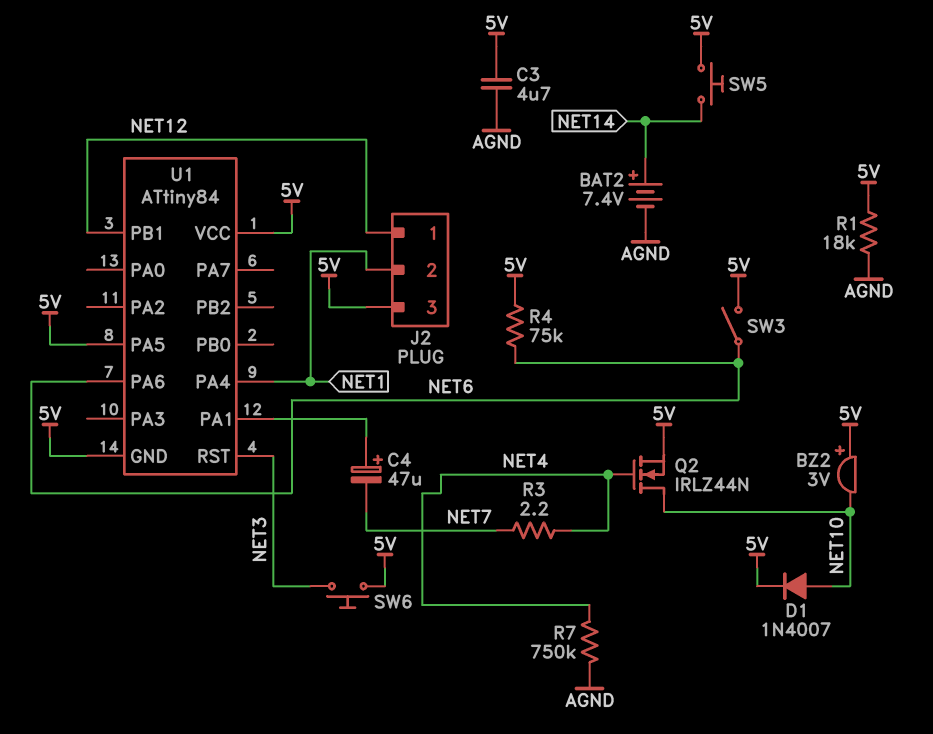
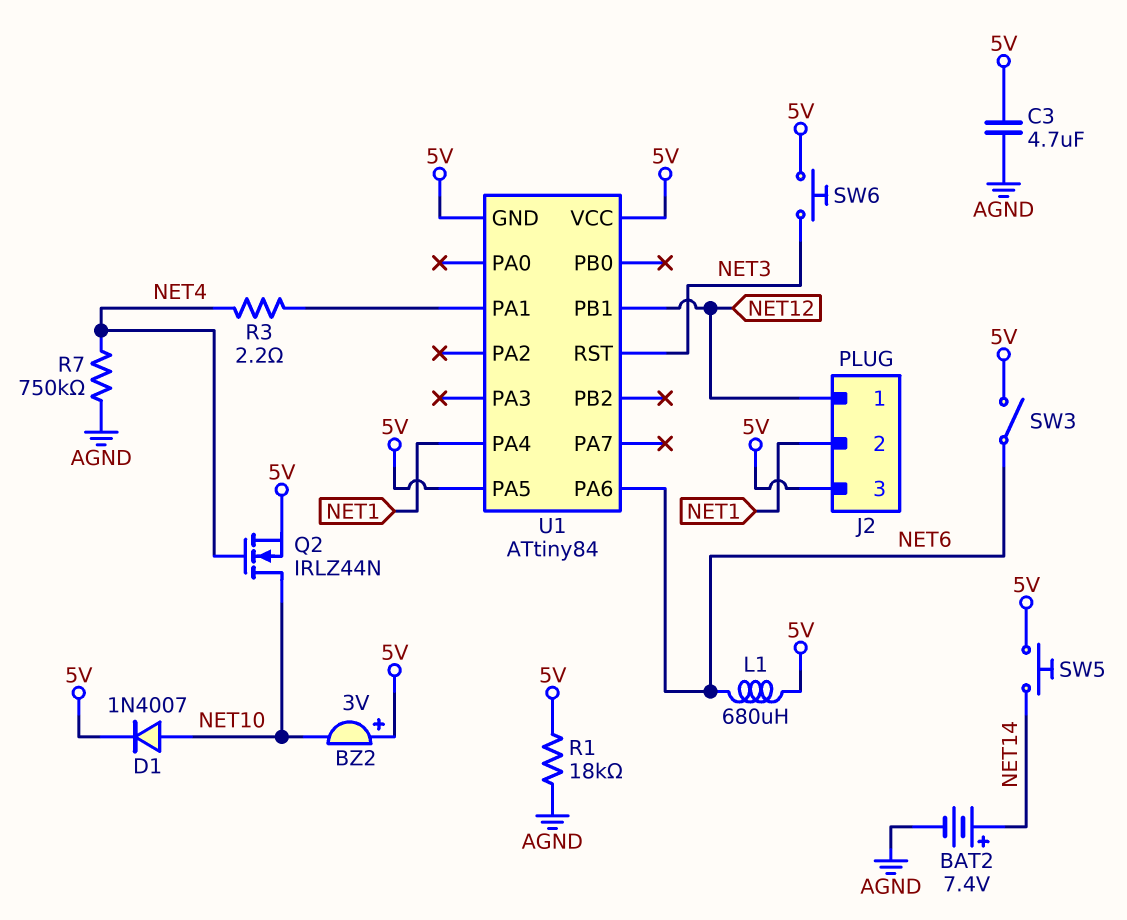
C4: 47uF (plus U1/PA1, minus NET7) -> none
L1: none -> 680uH (5V, NET6)
R3: 2.2 (NET4, NET7) -> 2.2 (NET4, U1/PA1)
R4: 75k (5V, NET6) -> none

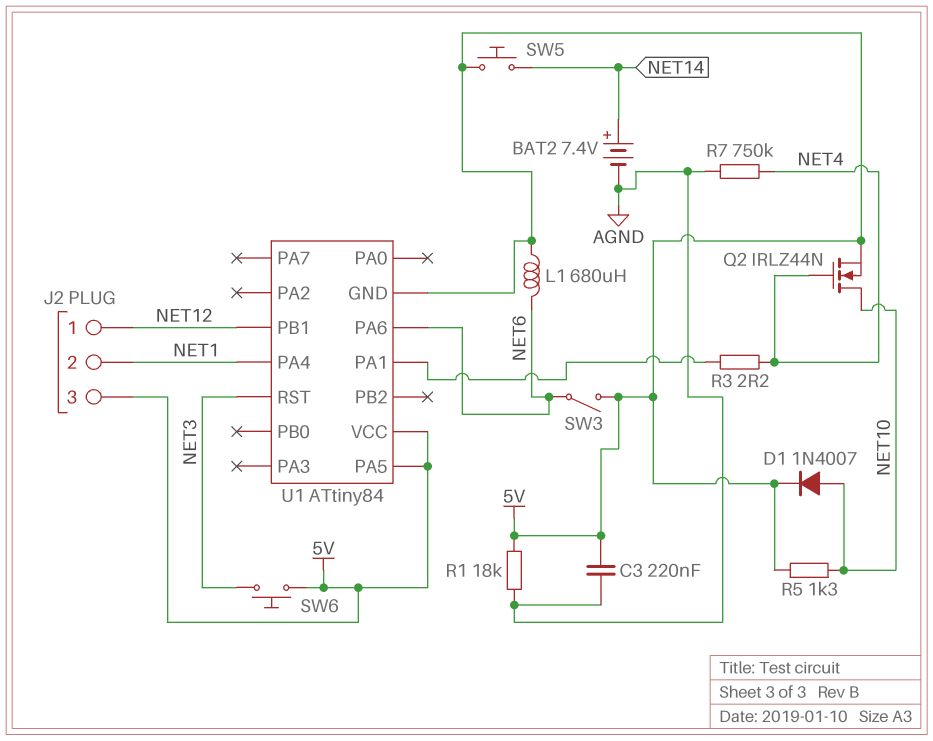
BZ2: buzzer 3V (plus 5V, minus NET10) -> none
C3: 4.7uF (5V, AGND) -> 220nF (5V, AGND)
R5: none -> 1.3k (5V, NET10)

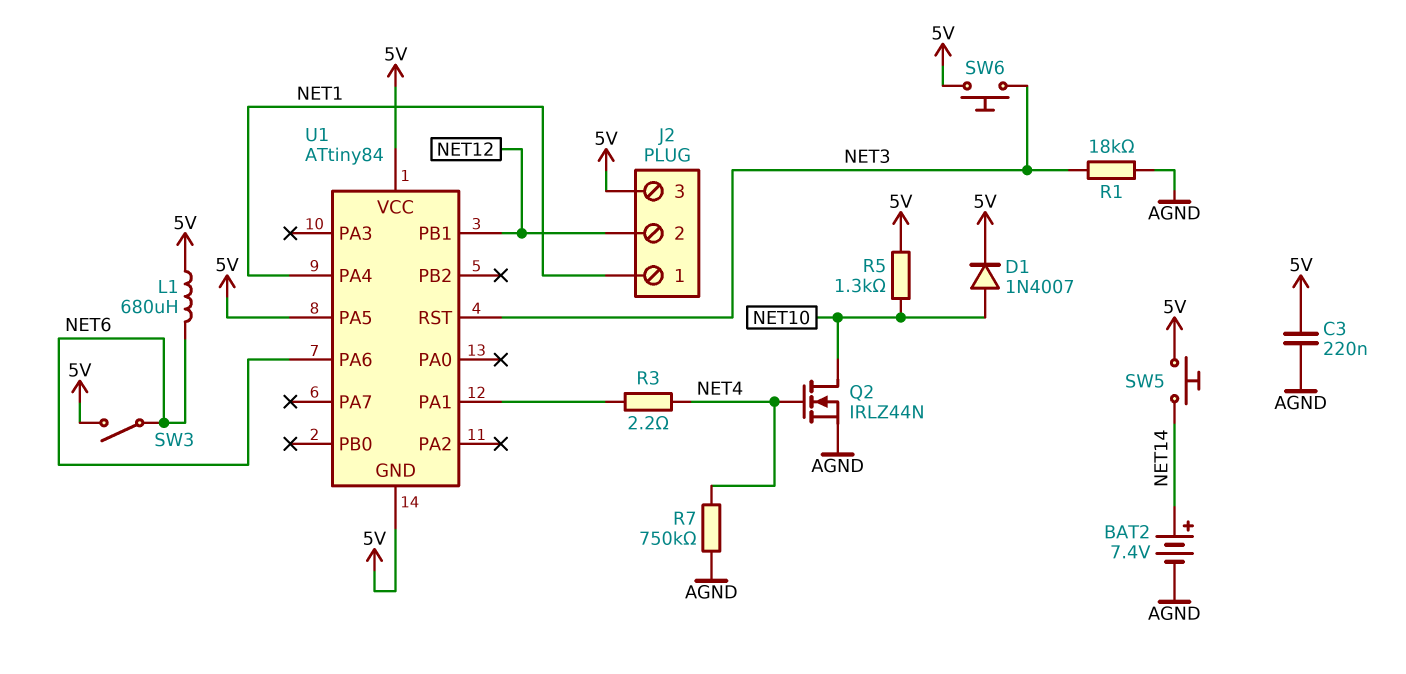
J2 pin 1: NET12 -> NET1
J2 pin 2: NET1 -> NET12
Q2: NMOS IRLZ44N (G NET4, D NET10, S 5V) -> NMOS IRLZ44N (G NET4, D NET10, S AGND)
R1: 18k (5V, AGND) -> 18k (AGND, NET3)

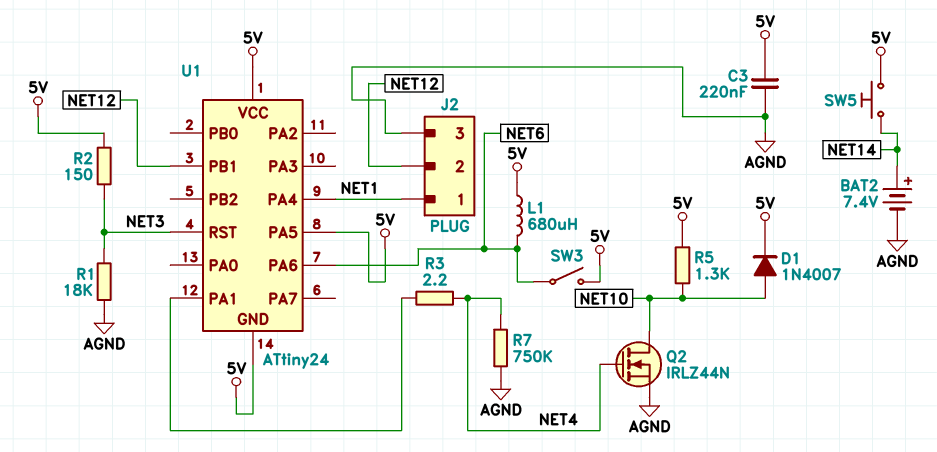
J2 pin 3: 5V -> AGND
R2: none -> 150 (5V, NET3)
SW6: button (5V, NET3) -> none
U1: ATtiny84 -> ATtiny24

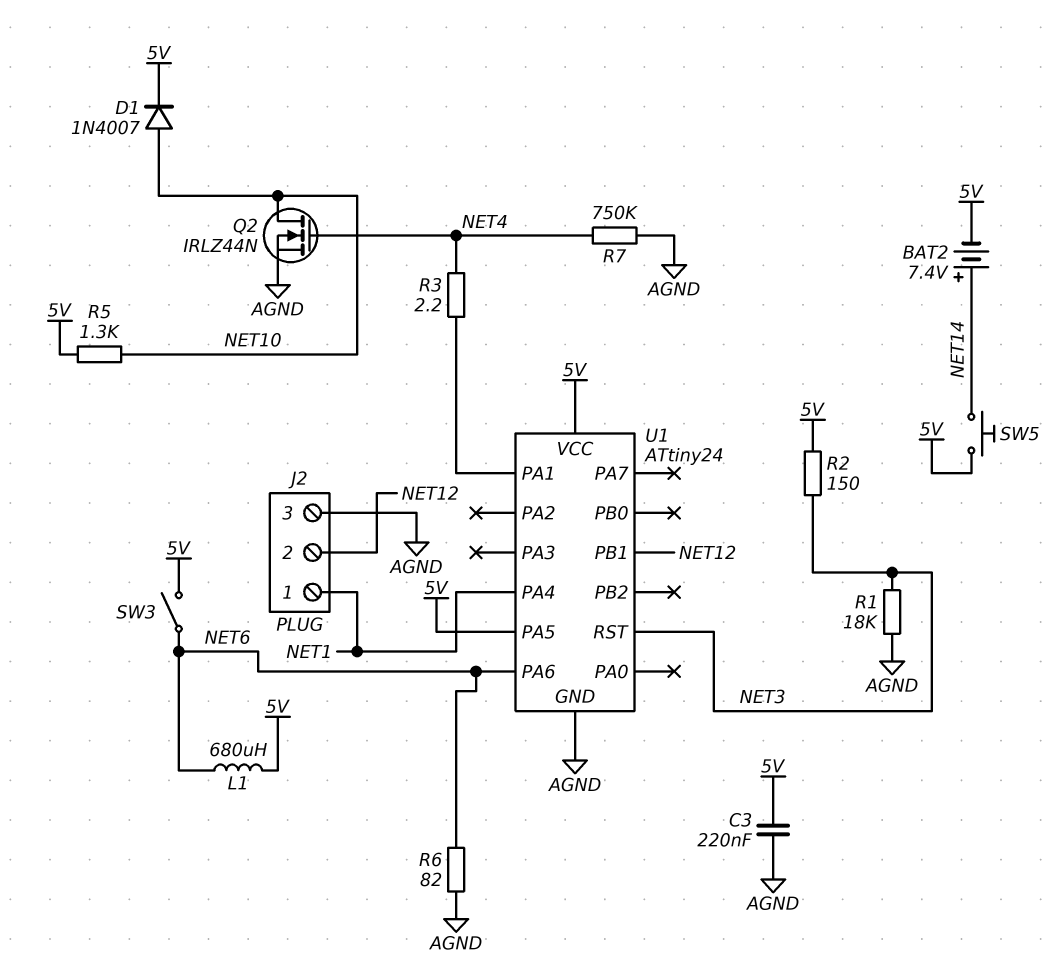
BAT2: 7.4V (plus NET14, minus AGND) -> 7.4V (plus NET14, minus 5V)
R6: none -> 82 (AGND, NET6)
U1 pin GND: 5V -> AGND

